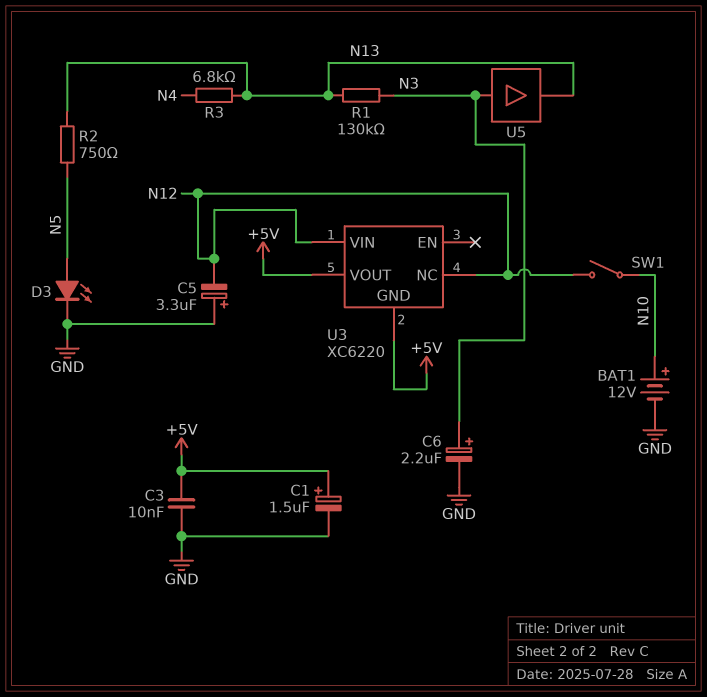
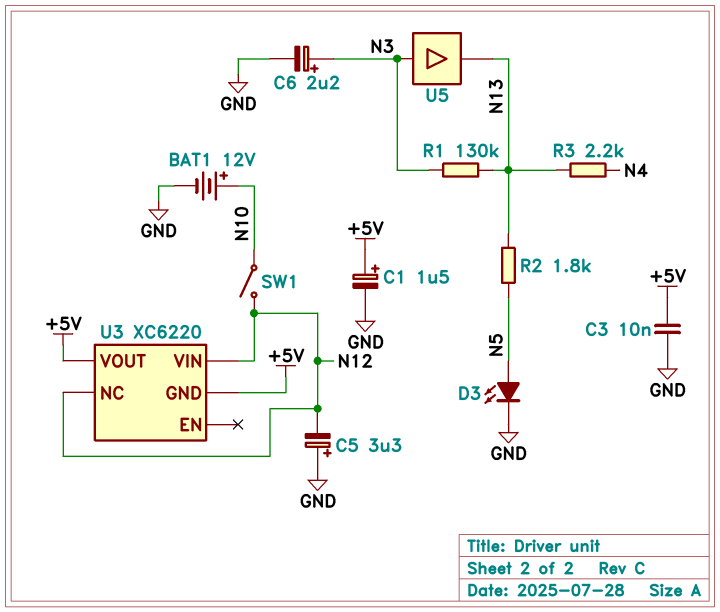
R2: 750 (N5, N13) -> 1.8k (N5, N13)
R3: 6.8k (N4, N13) -> 2.2k (N4, N13)

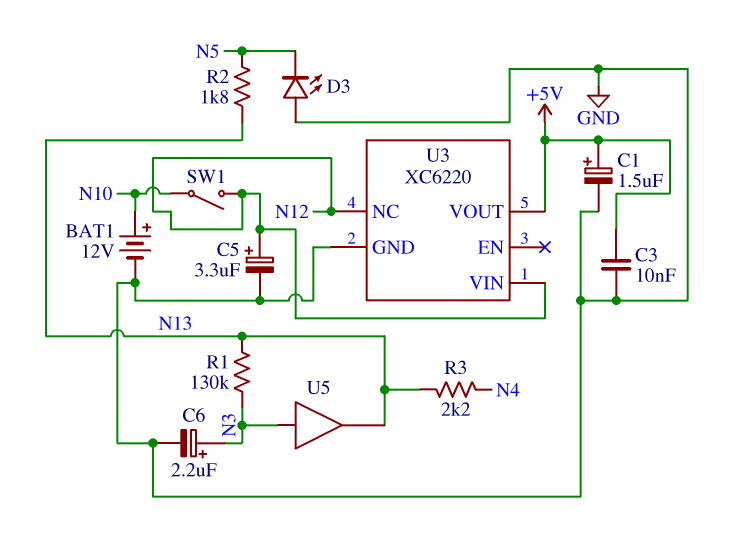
C5: 3.3uF (plus GND, minus N12) -> 3.3uF (plus N12, minus GND)
D3: LED (A N5, K GND) -> LED (A GND, K N5)
U3 pin GND: +5V -> GND

